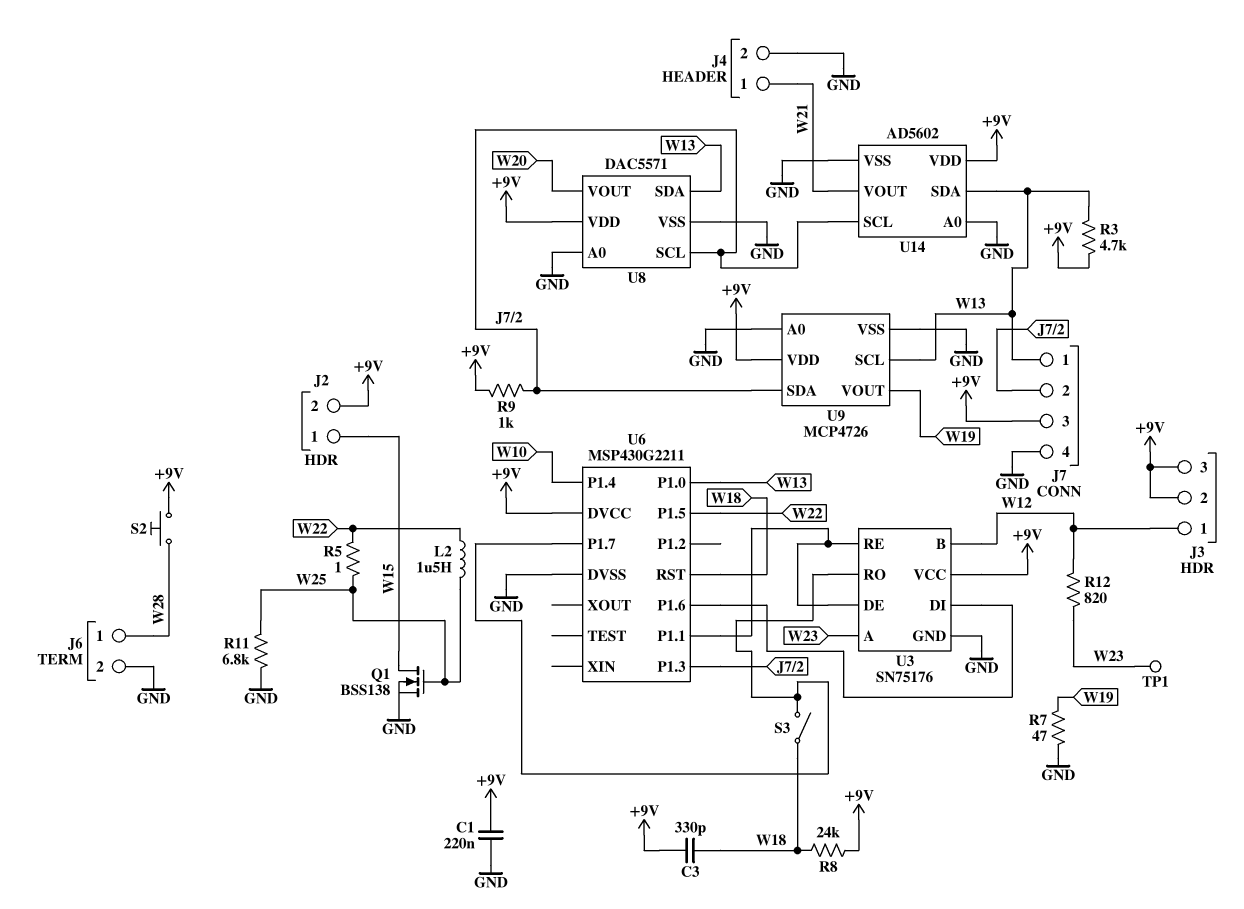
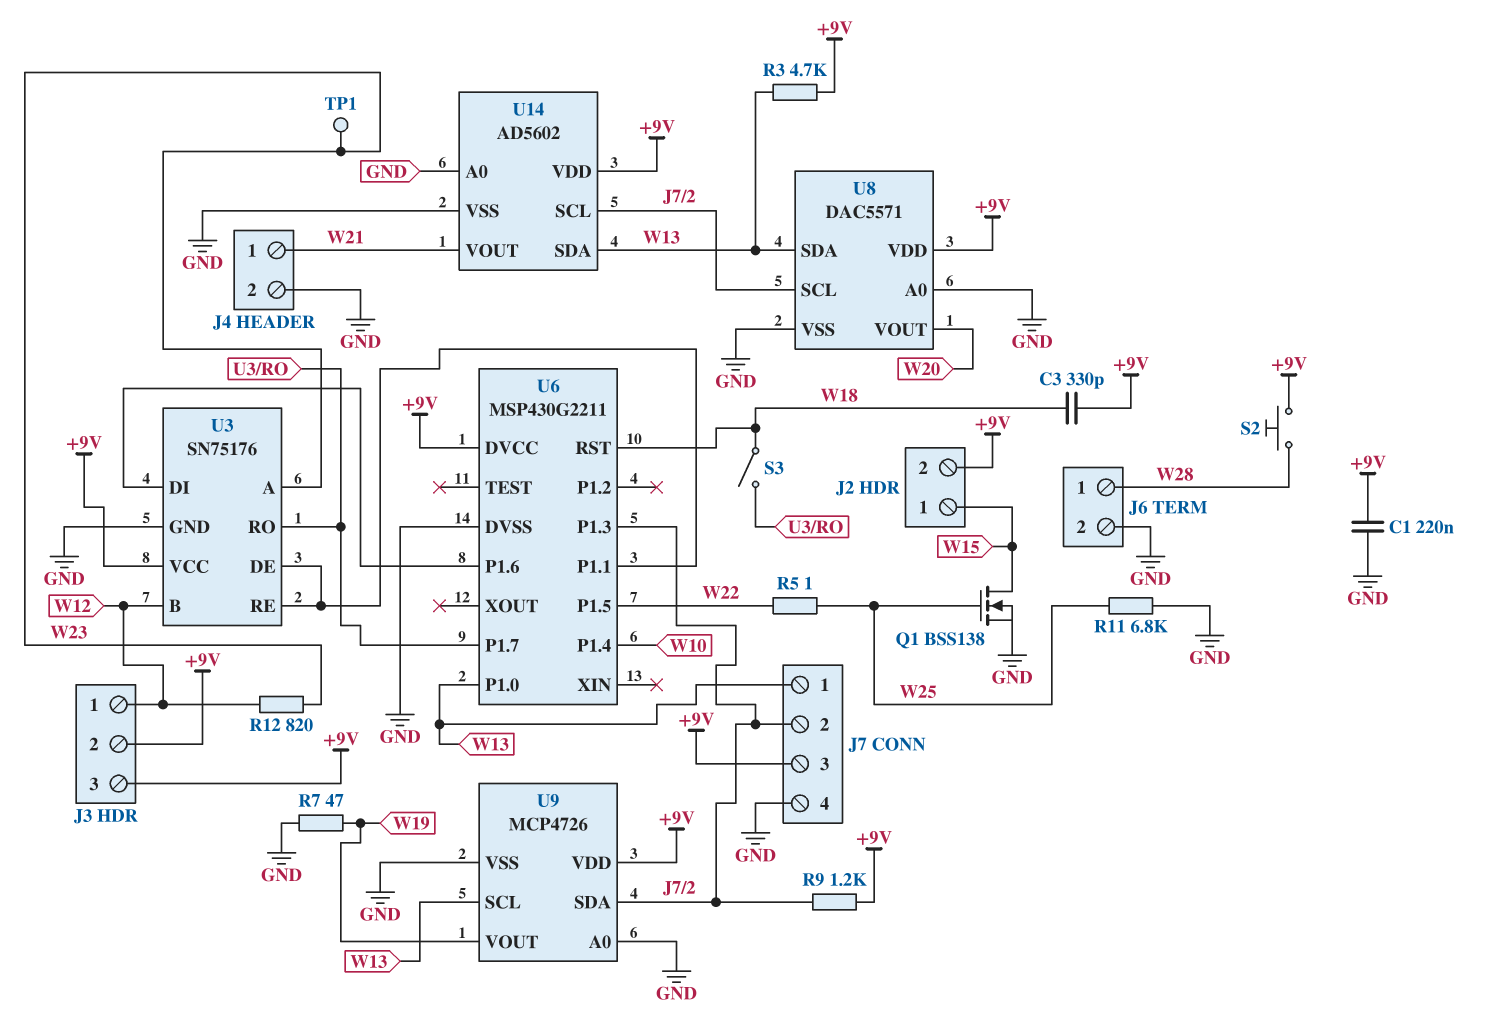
L2: 1.5uH (W22, W25) -> none
R8: 24k (+9V, W18) -> none
R9: 1k (+9V, J7/2) -> 1.2k (+9V, J7/2)

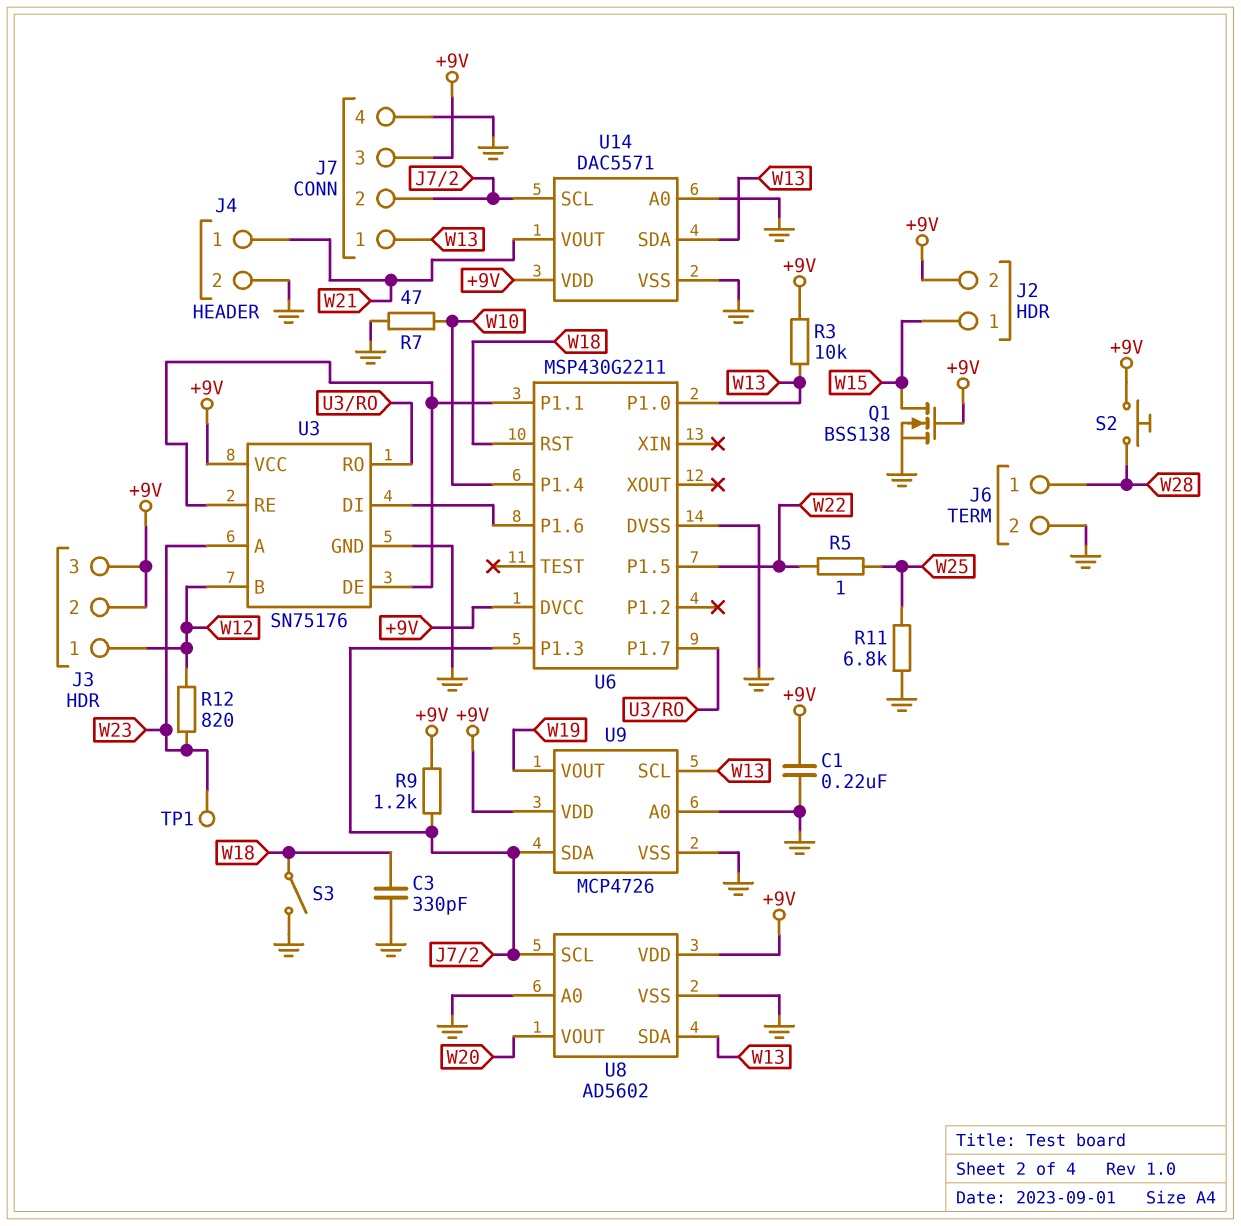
C3: 330pF (+9V, W18) -> 330pF (GND, W18)
Q1: NMOS BSS138 (G W25, D W15, S GND) -> NMOS BSS138 (G +9V, D W15, S GND)
R3: 4.7k (+9V, W13) -> 10k (+9V, W13)
R7: 47 (GND, W19) -> 47 (GND, W10)
S3: switch (U3/RO, W18) -> switch (GND, W18)
U8: DAC5571 -> AD5602
U14: AD5602 -> DAC5571

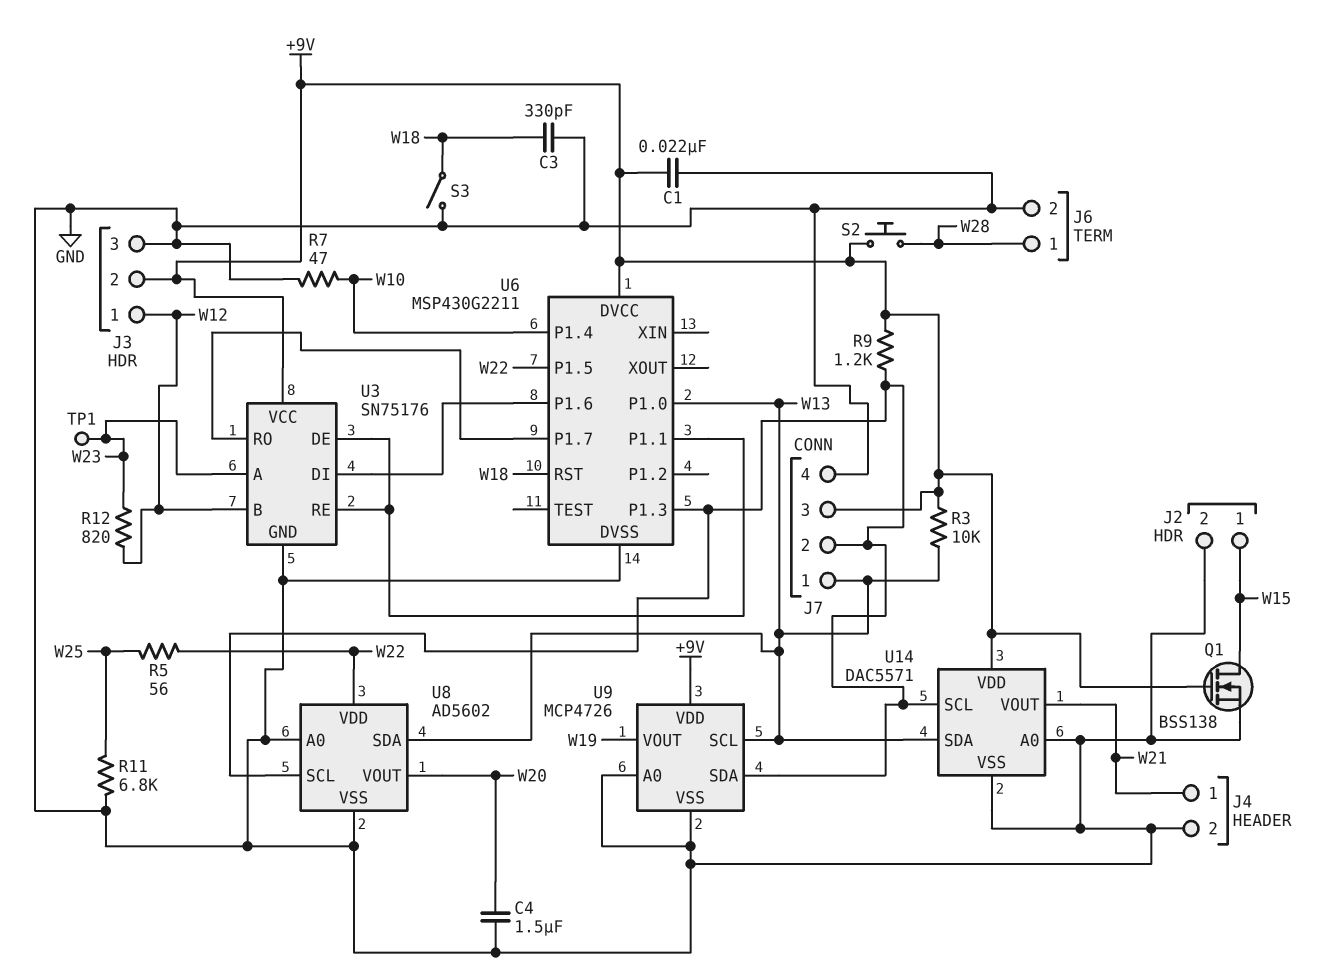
C1: 220nF (+9V, GND) -> 22nF (+9V, GND)
C4: none -> 1.5uF (GND, W20)
J2 pin 2: +9V -> GND
J3 pin 3: +9V -> GND
R5: 1 (W22, W25) -> 56 (W22, W25)
U8 pin VDD: +9V -> W22

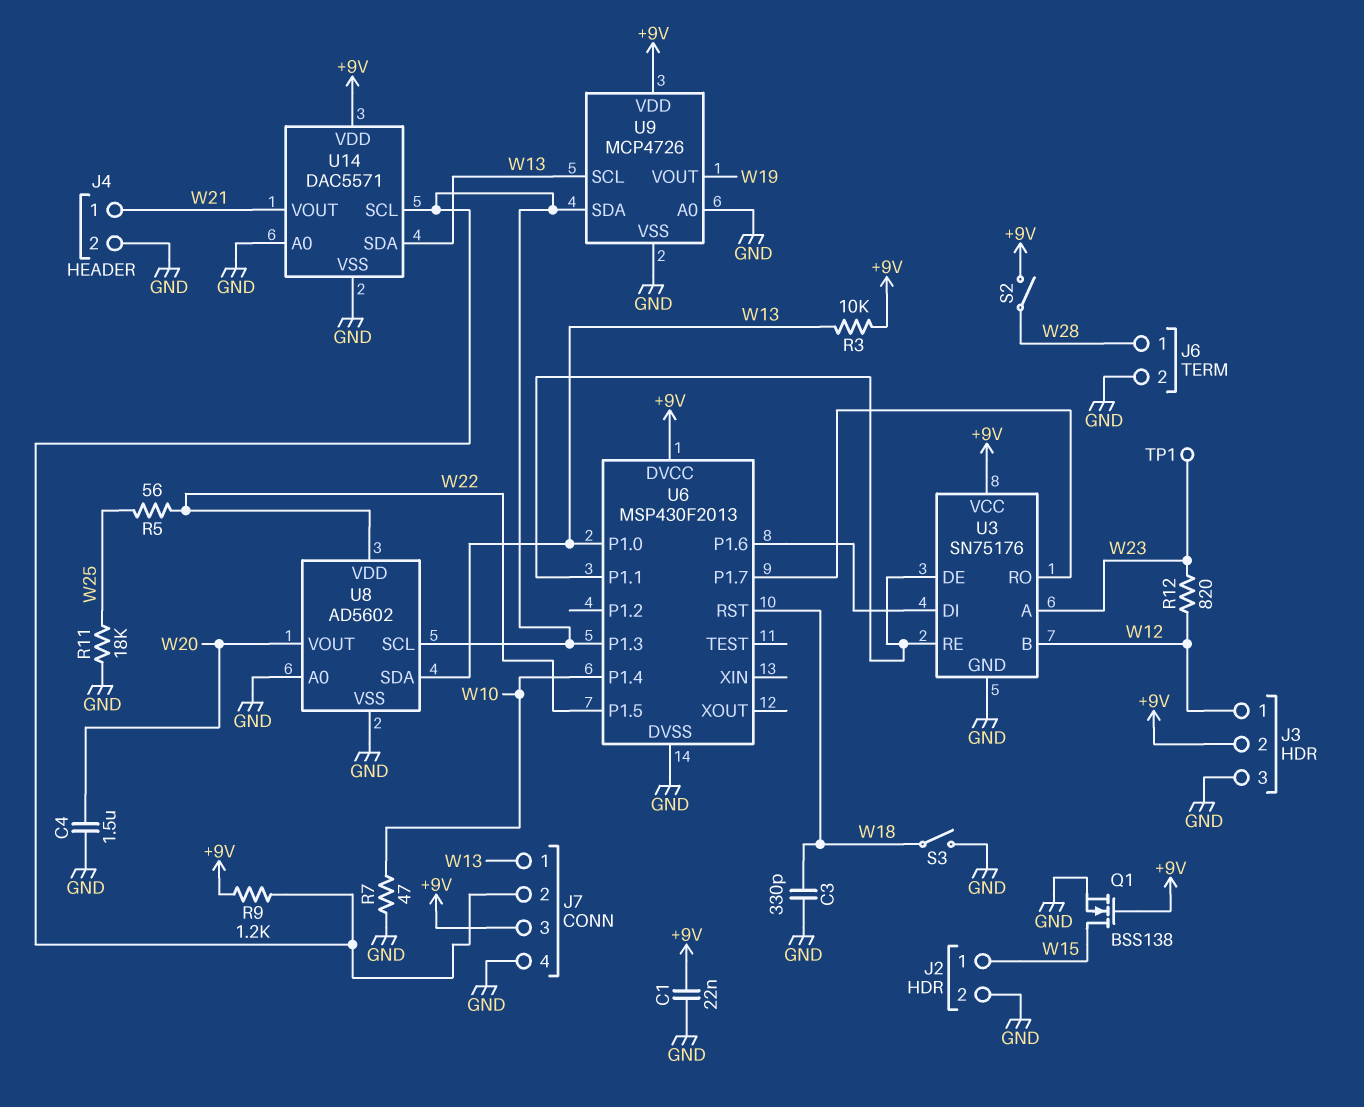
R11: 6.8k (GND, W25) -> 18k (GND, W25)
S2: button (+9V, W28) -> switch (+9V, W28)
U6: MSP430G2211 -> MSP430F2013

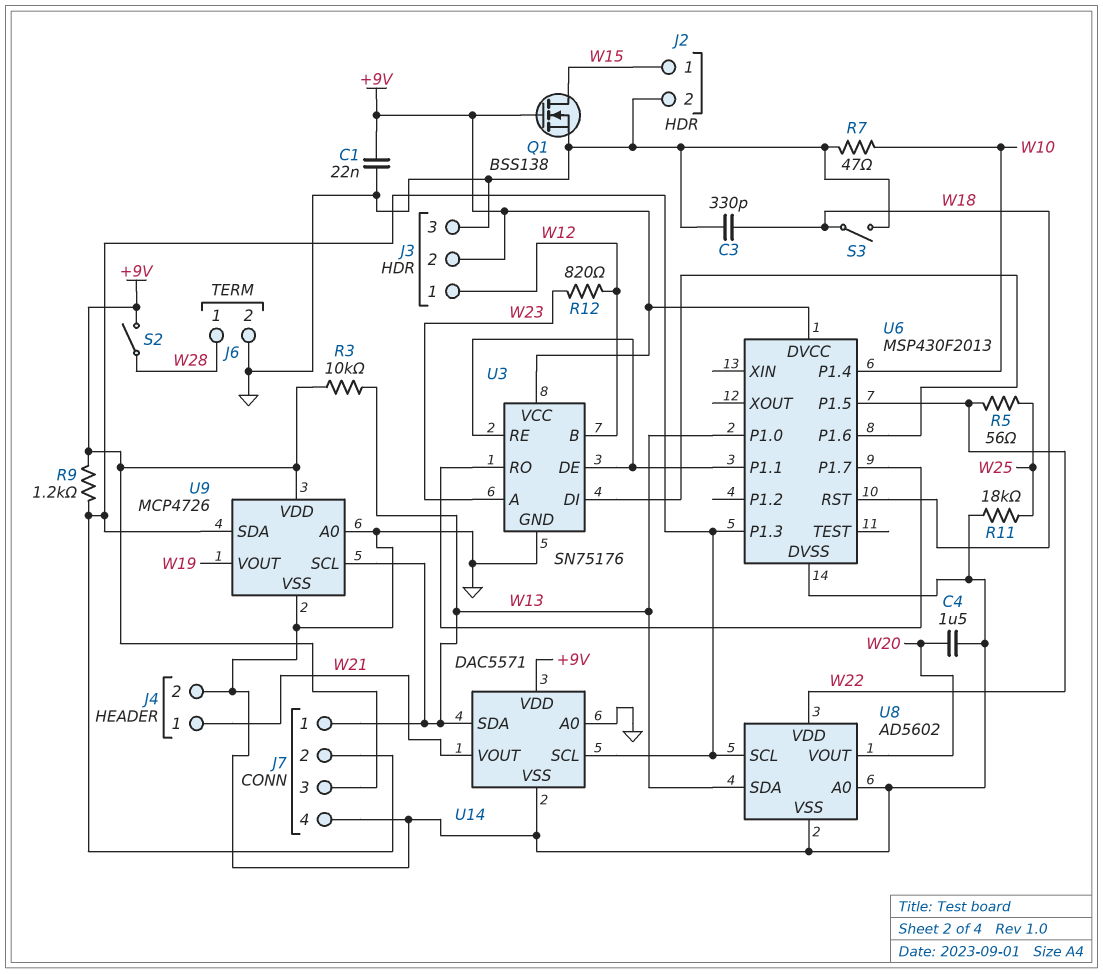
TP1: test point (W23) -> none

